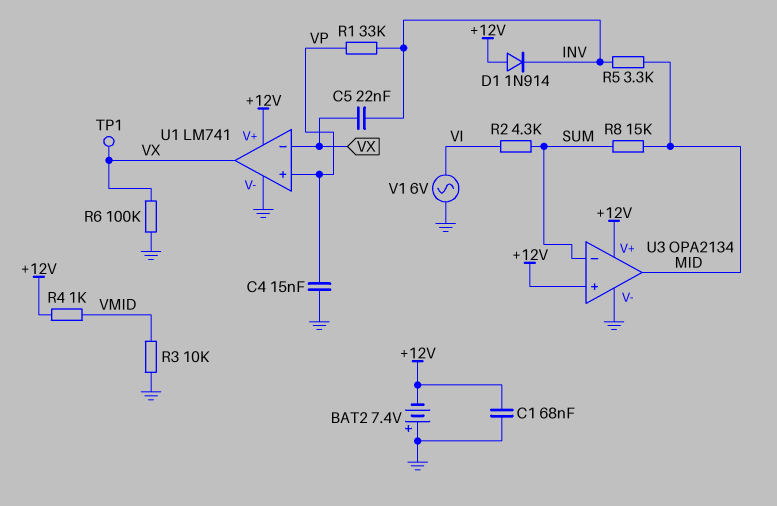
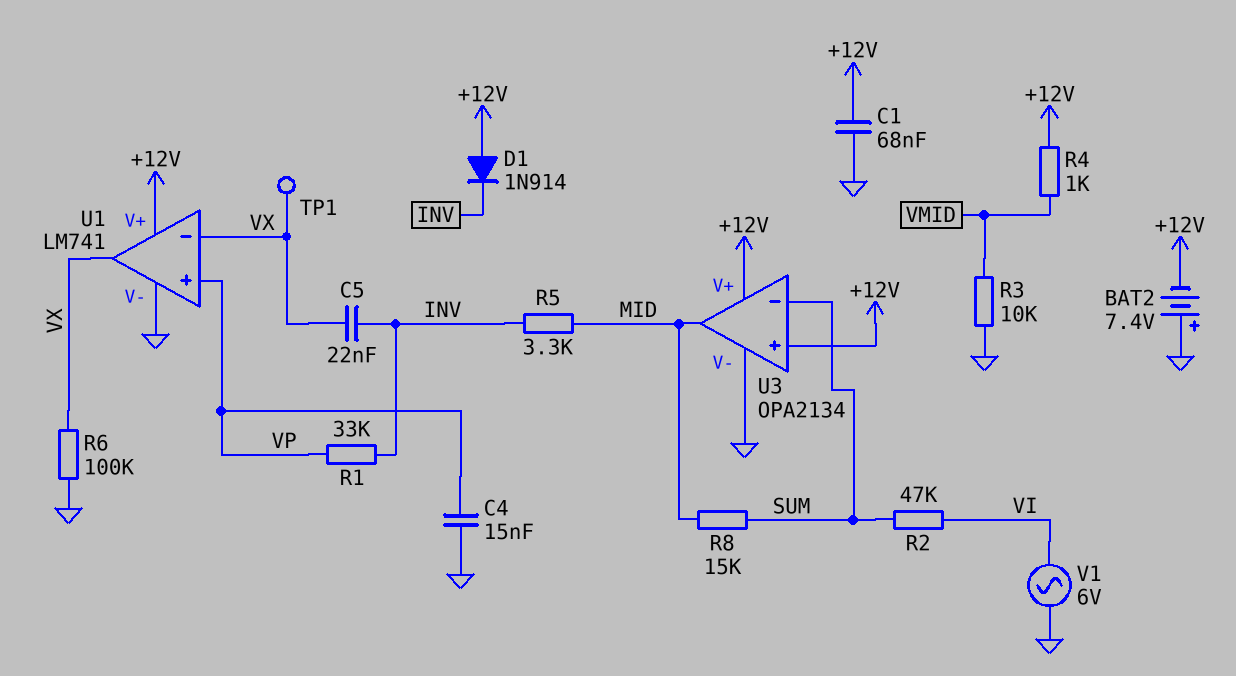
R2: 4.3k (SUM, VI) -> 47k (SUM, VI)

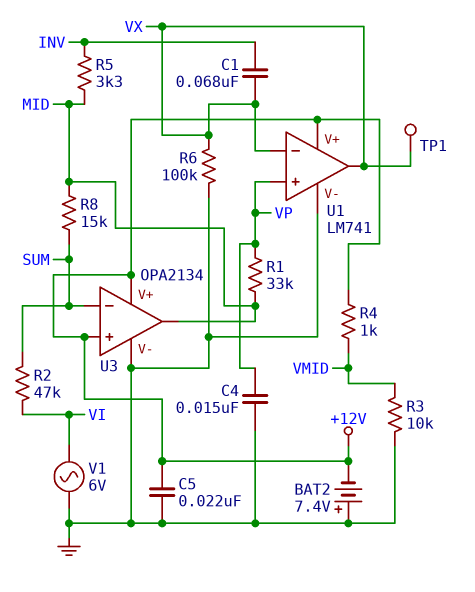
C1: 68nF (+12V, GND) -> 68nF (INV, VX)
C5: 22nF (INV, VX) -> 22nF (+12V, GND)
D1: diode 1N914 (A +12V, K INV) -> none
R1: 33k (INV, VP) -> 33k (MID, VP)

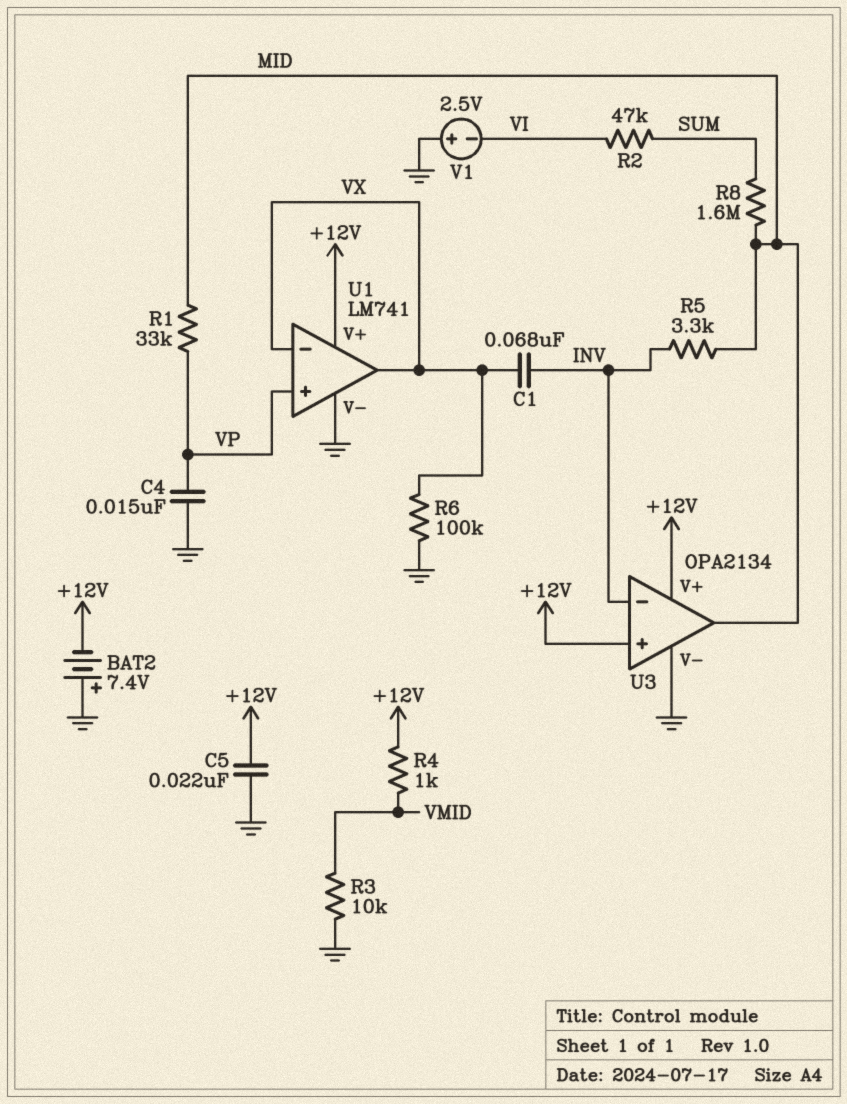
R8: 15k (MID, SUM) -> 1.6M (MID, SUM)
TP1: test point (VX) -> none
U3 pin in-: SUM -> INV
V1: AC 6V (GND, VI) -> 2.5V (plus GND, minus VI)

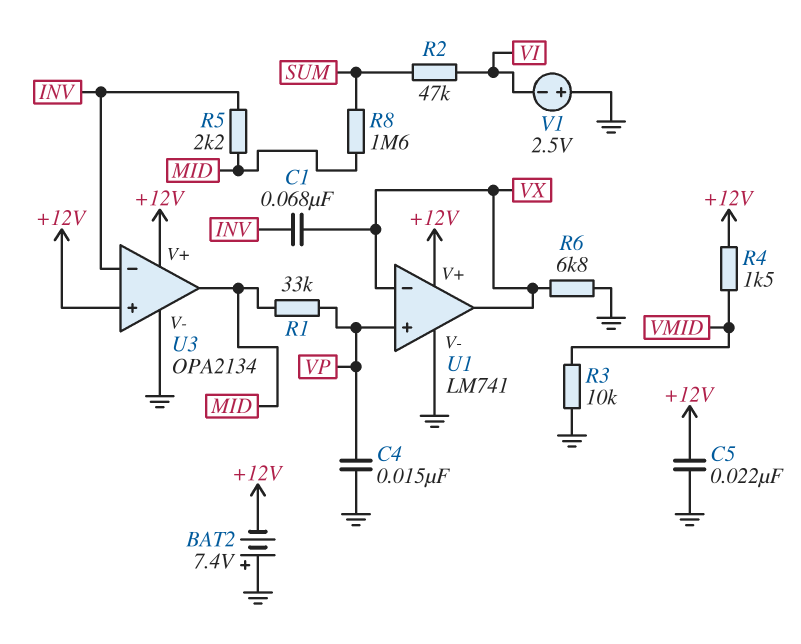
R4: 1k (+12V, VMID) -> 1.5k (+12V, VMID)
R5: 3.3k (INV, MID) -> 2.2k (INV, MID)
R6: 100k (GND, VX) -> 6.8k (GND, VX)

